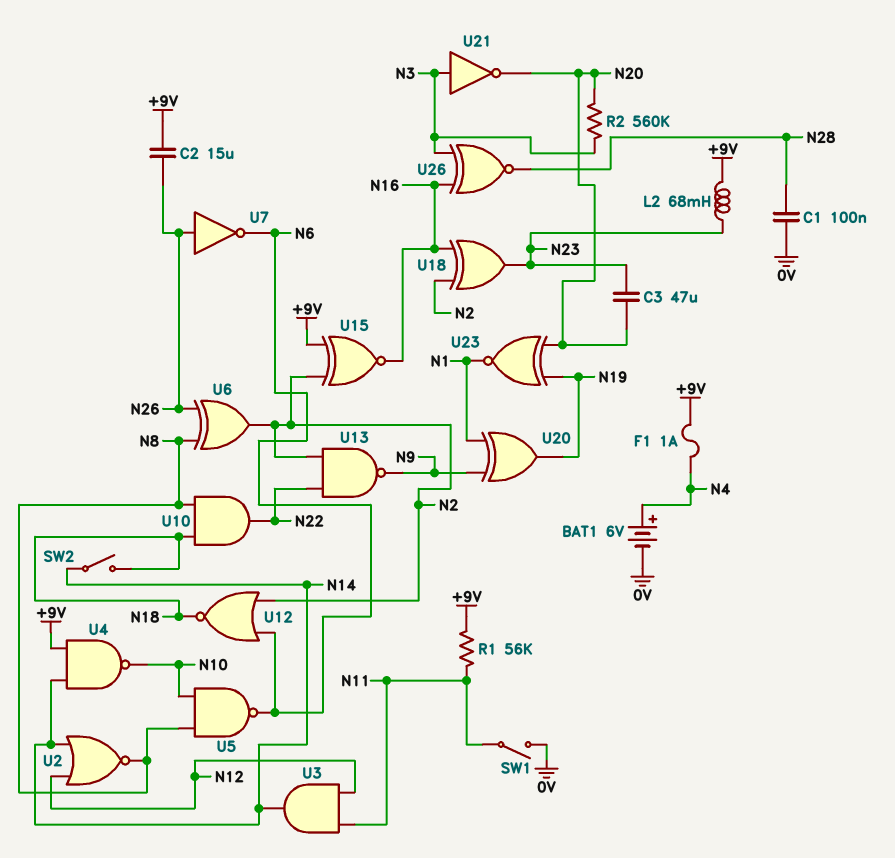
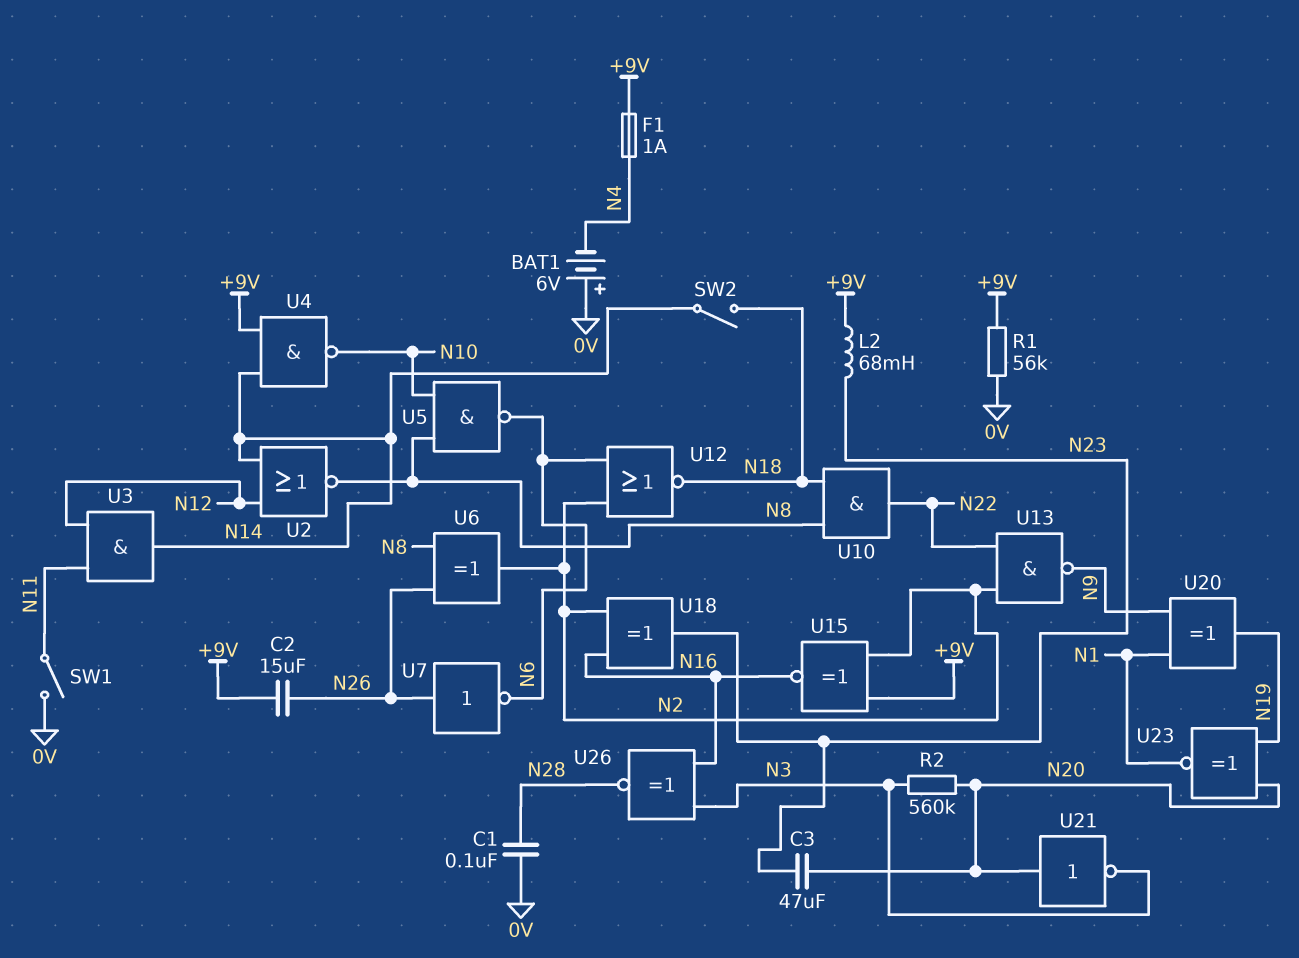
BAT1: 6V (plus N4, minus 0V) -> 6V (plus 0V, minus N4)
R1: 56k (+9V, N11) -> 56k (+9V, 0V)
U21: NOT (in N3, out N20) -> NOT (in N20, out N3)

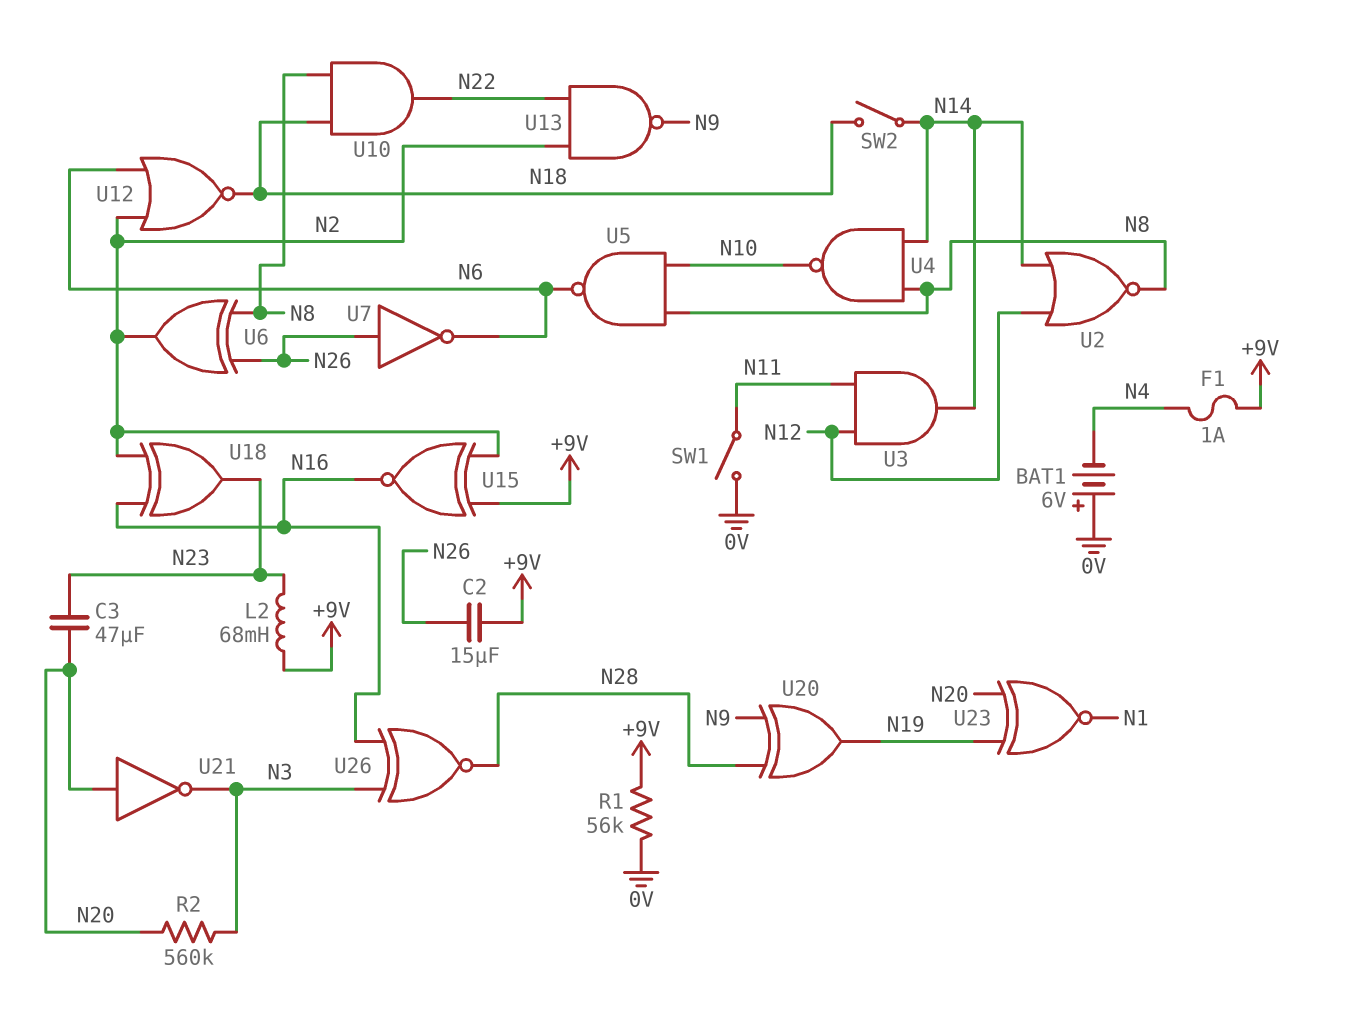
C1: 100nF (0V, N28) -> none
U4: NAND (in +9V, in N14, out N10) -> NAND (in N8, in N14, out N10)
U20: XOR (in N1, in N9, out N19) -> XOR (in N9, in N28, out N19)

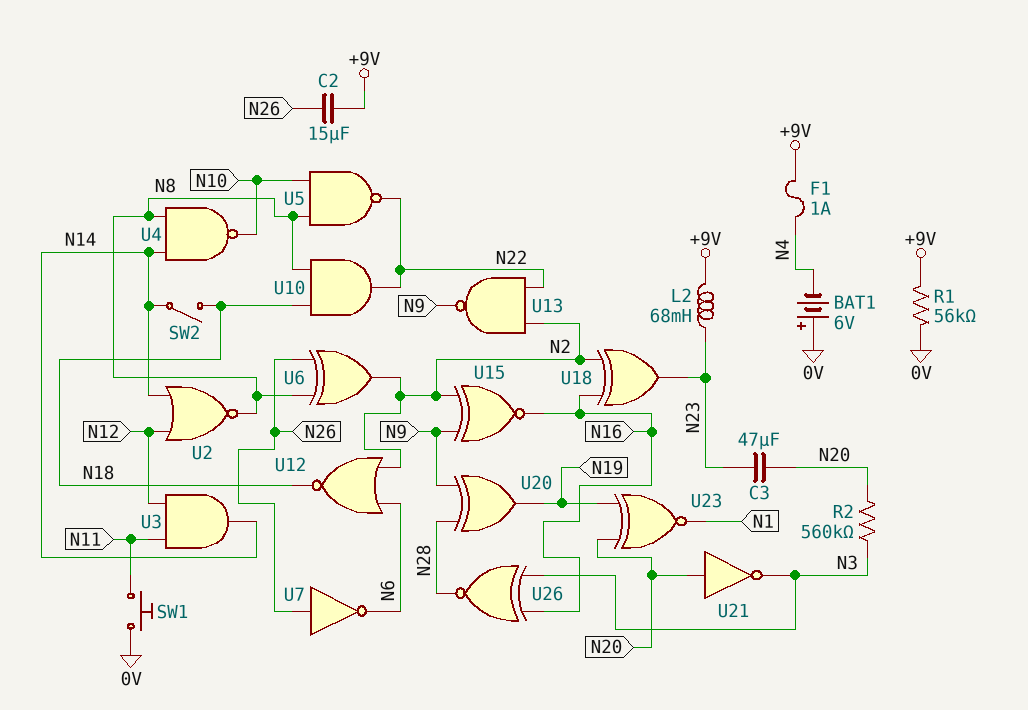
SW1: switch (0V, N11) -> button (0V, N11)
U5: NAND (in N8, in N10, out N6) -> NAND (in N8, in N10, out N22)
U15: XNOR (in +9V, in N2, out N16) -> XNOR (in N2, in N9, out N16)

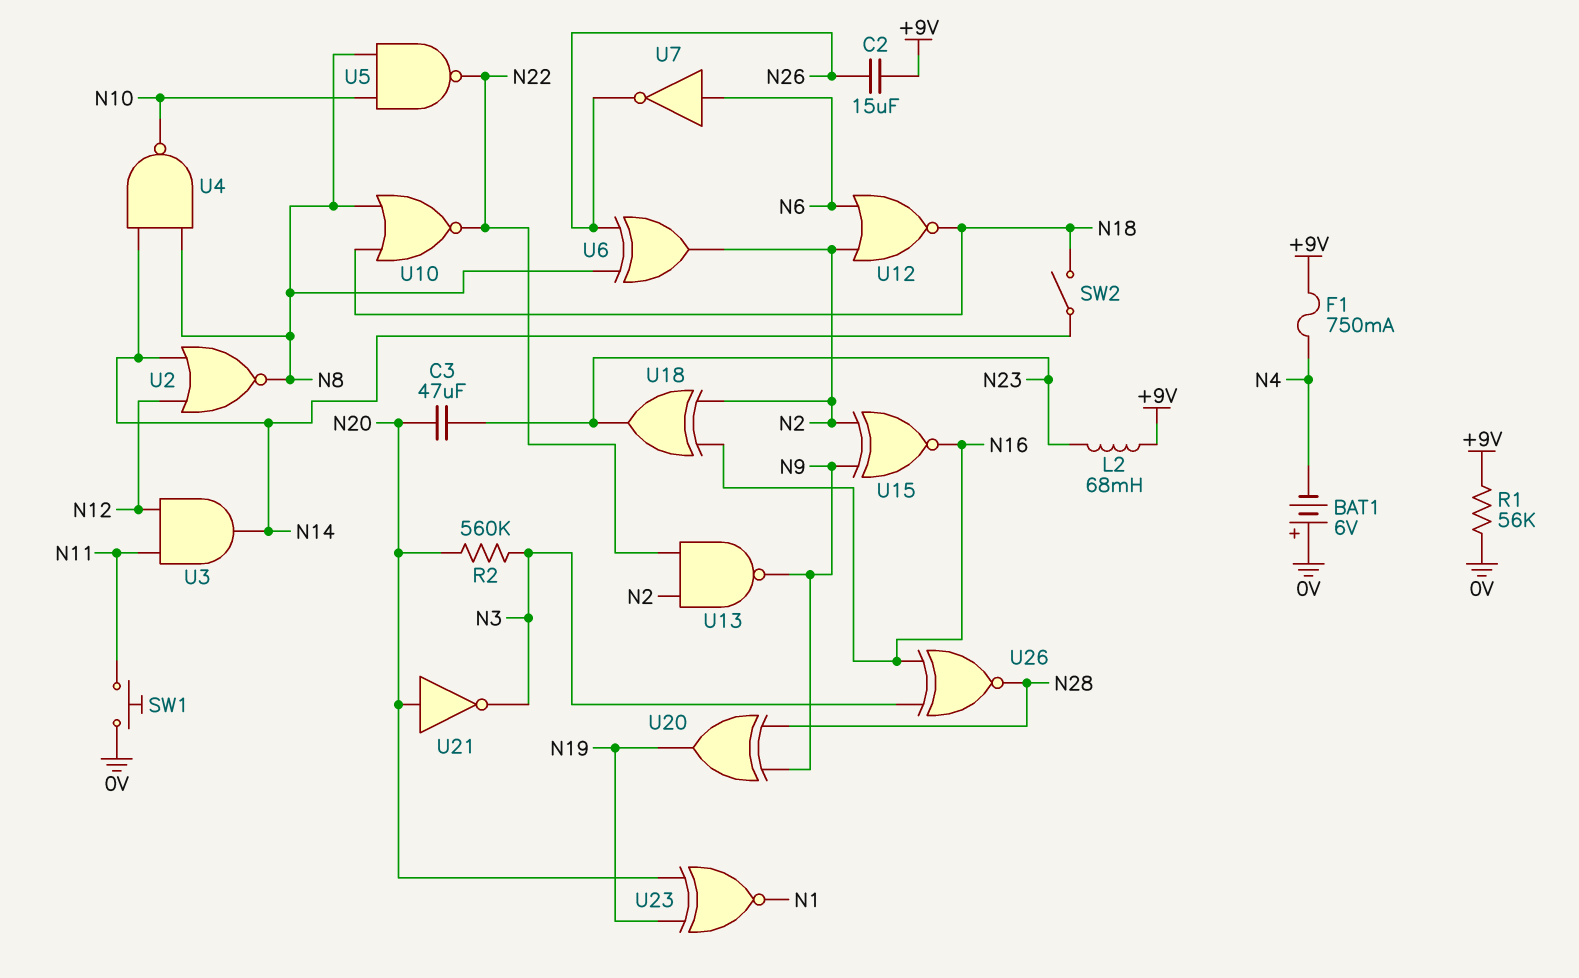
F1: 1A (+9V, N4) -> 750mA (+9V, N4)
U7: NOT (in N26, out N6) -> NOT (in N6, out N26)
U10: AND (in N8, in N18, out N22) -> NOR (in N8, in N18, out N22)

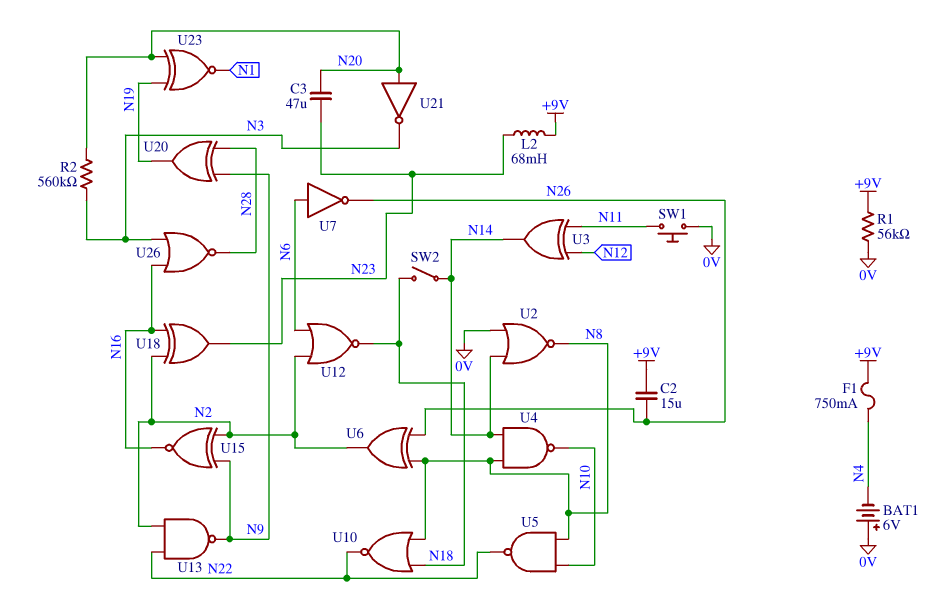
U2: NOR (in N12, in N14, out N8) -> NOR (in 0V, in N14, out N8)
U3: AND (in N11, in N12, out N14) -> XOR (in N11, in N12, out N14)
U26: XNOR (in N3, in N16, out N28) -> NOR (in N3, in N16, out N28)

